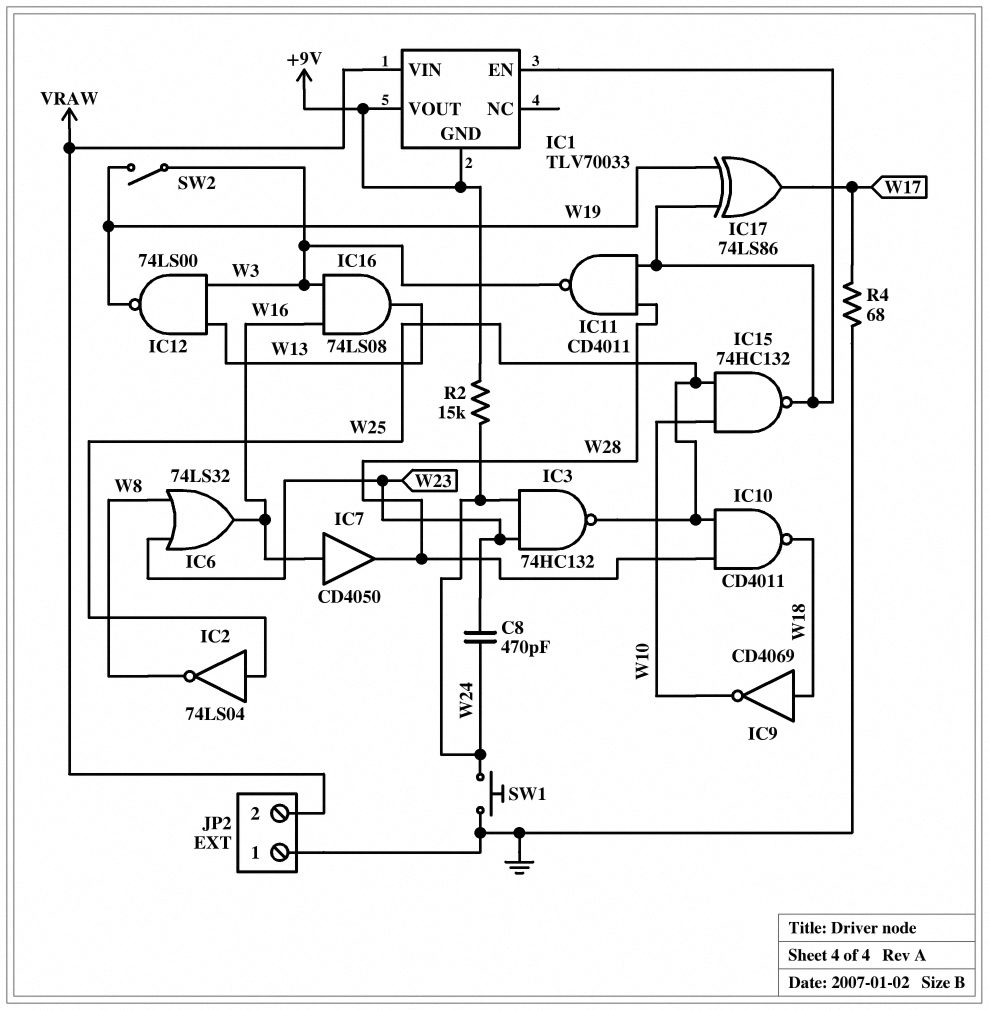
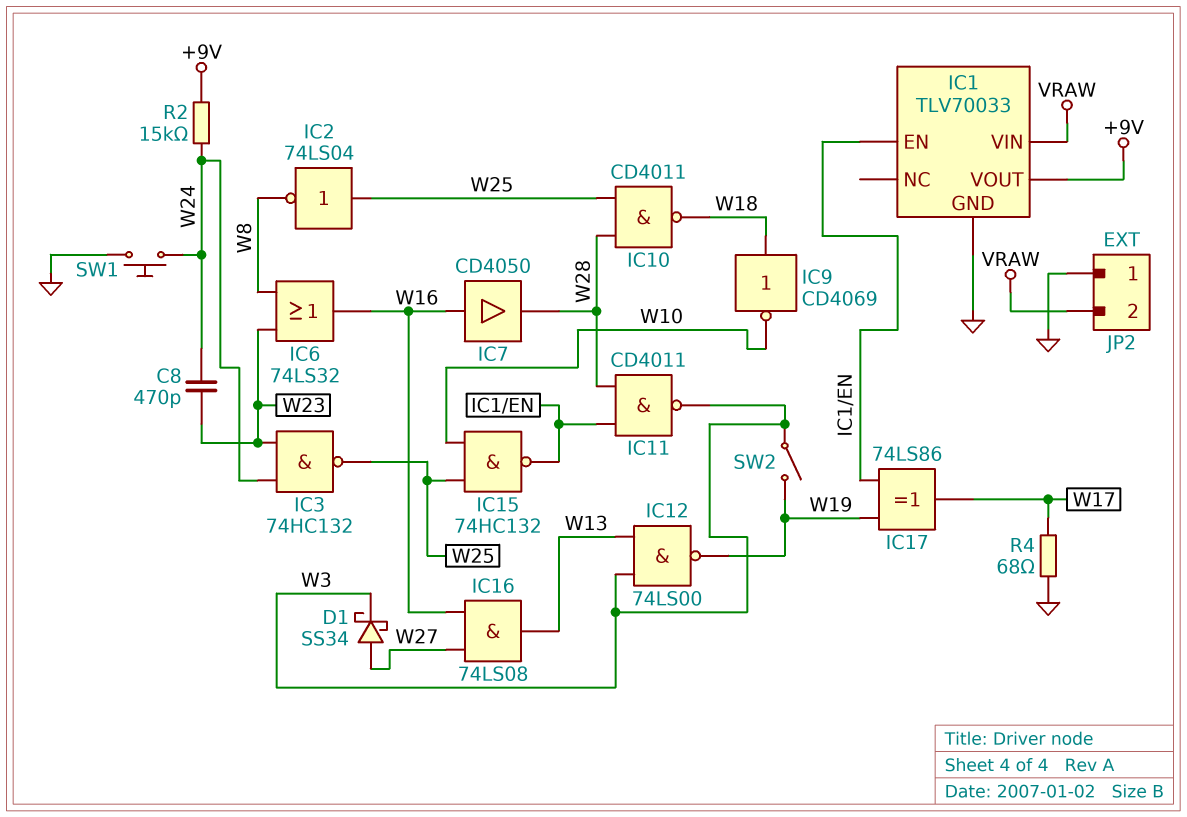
D1: none -> schottky SS34 (A W27, K W3)
IC1 pin GND: +9V -> GND
IC16: AND 74LS08 (in W3, in W16, out W13) -> AND 74LS08 (in W16, in W27, out W13)

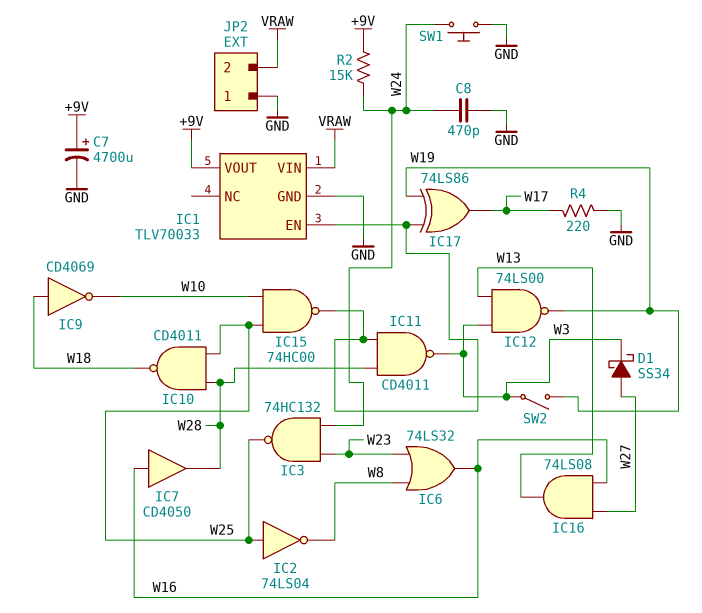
C7: none -> 4700uF (plus +9V, minus GND)
C8: 470pF (W23, W24) -> 470pF (GND, W24)
IC15: NAND 74HC132 (in W10, in W25, out IC1/EN) -> NAND 74HC00 (in W10, in W25, out IC1/EN)
R4: 68 (GND, W17) -> 220 (GND, W17)

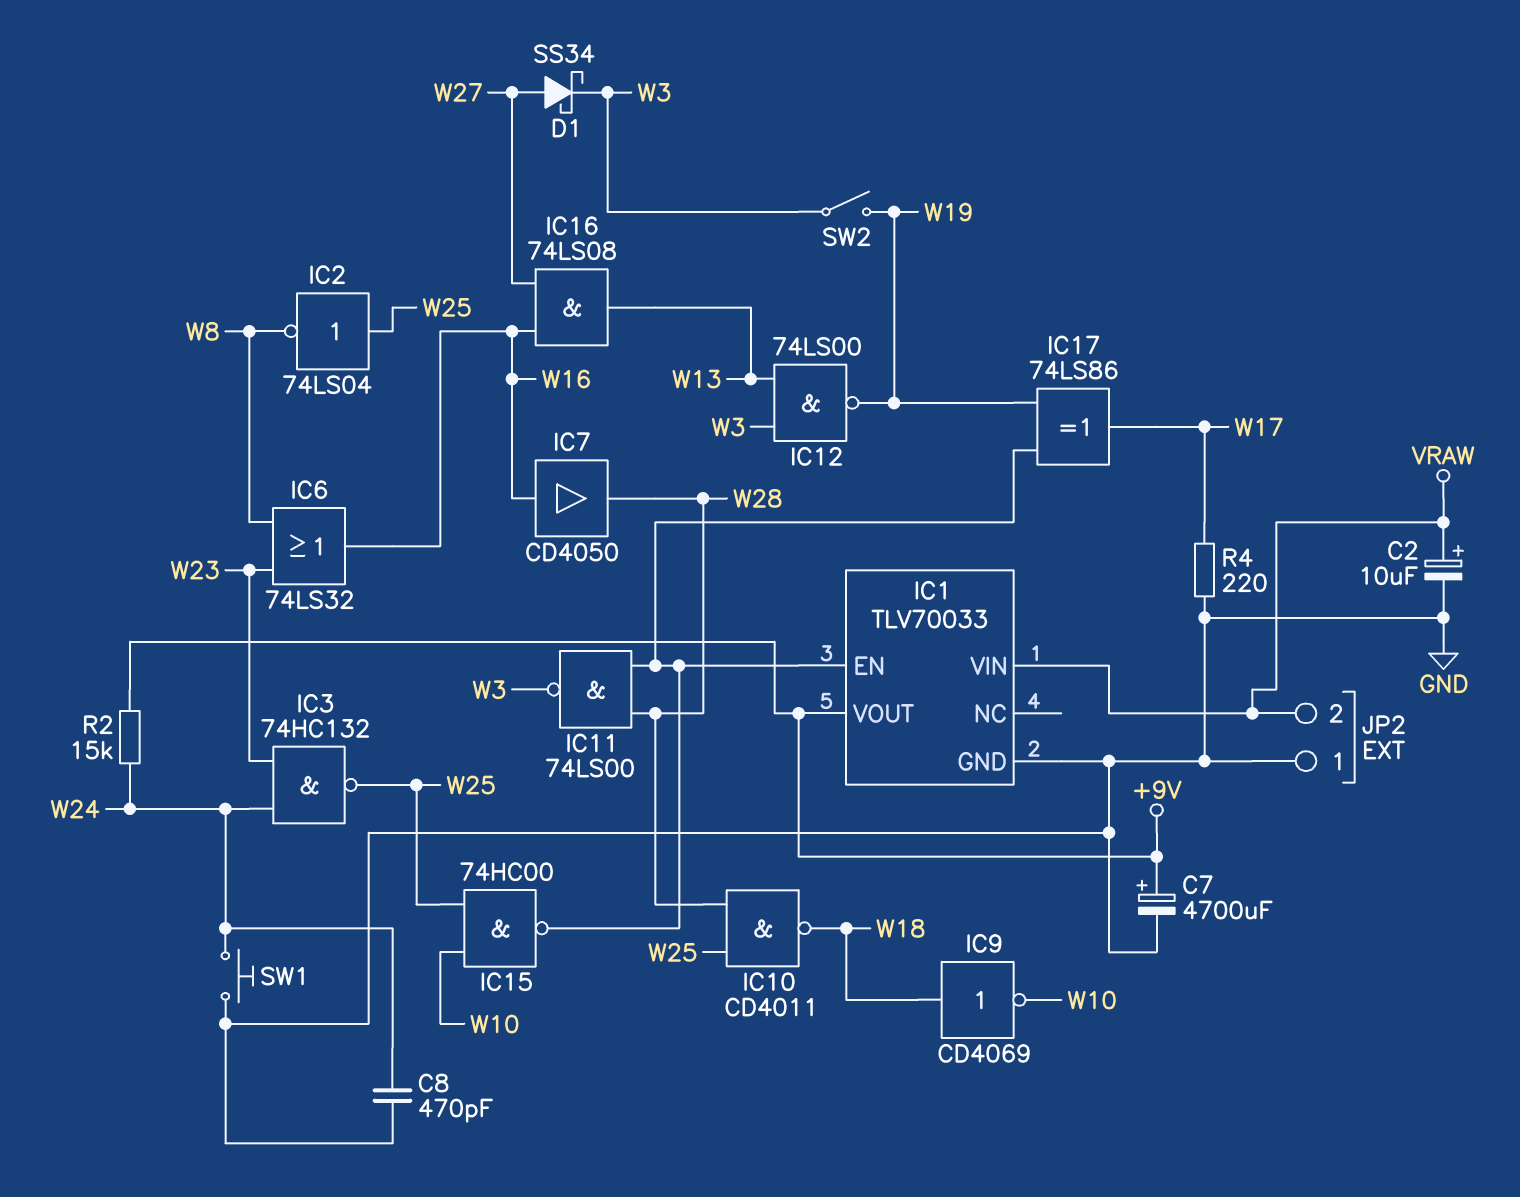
C2: none -> 10uF (plus VRAW, minus GND)
IC11: NAND CD4011 (in IC1/EN, in W28, out W3) -> NAND 74LS00 (in IC1/EN, in W28, out W3)

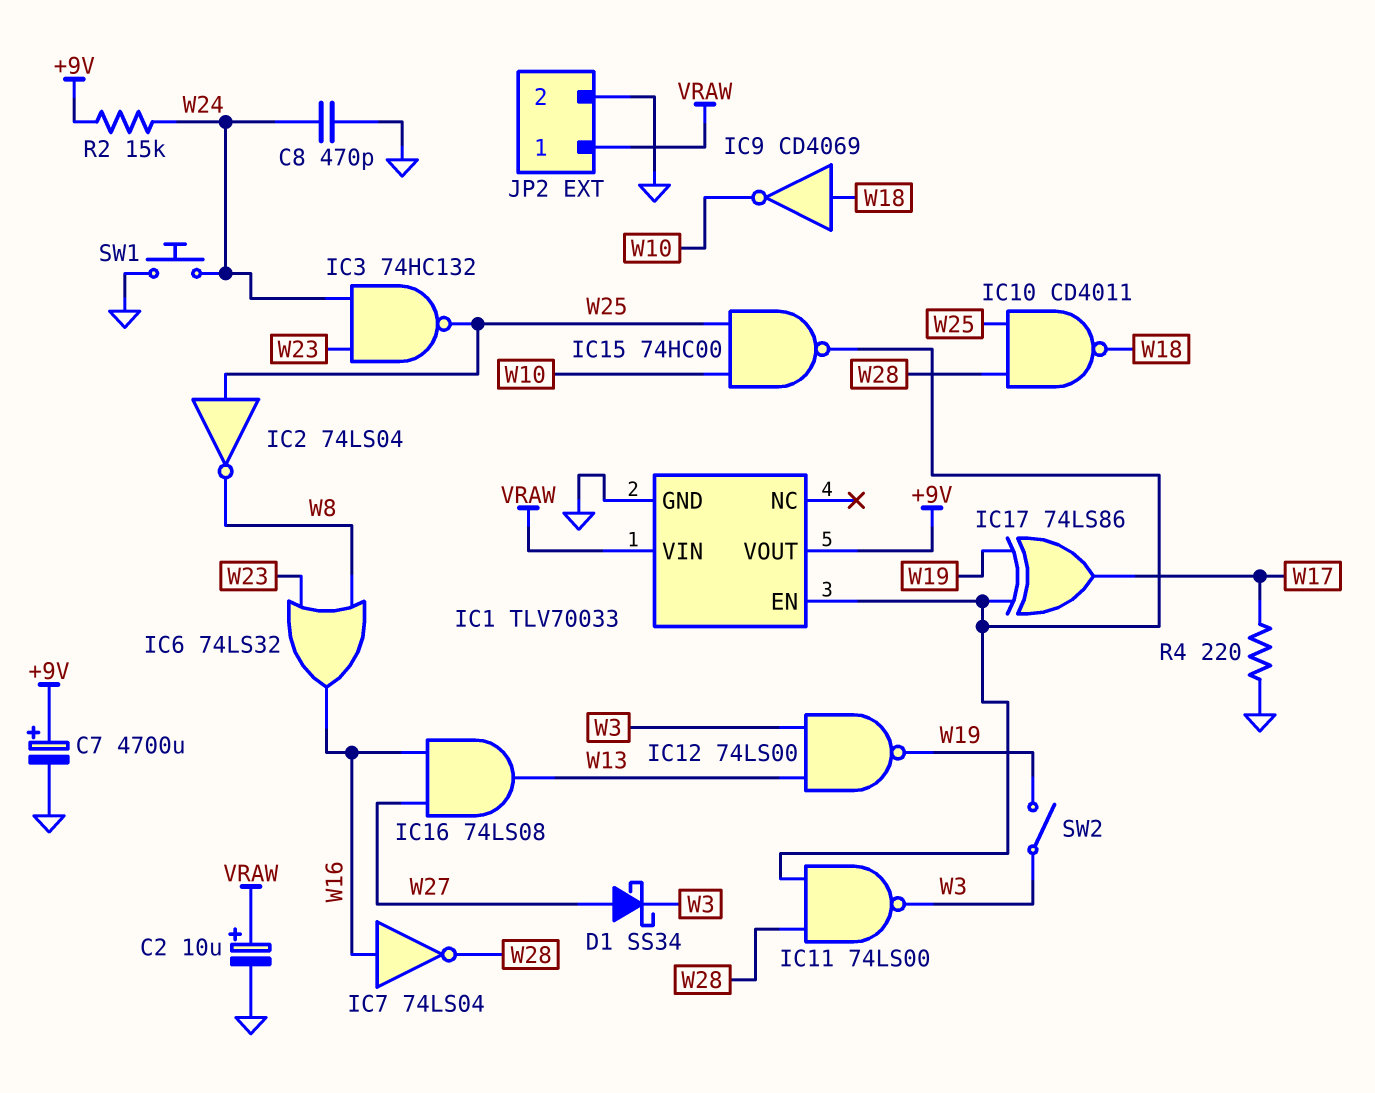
IC7: buffer CD4050 (in W16, out W28) -> NOT 74LS04 (in W16, out W28)
JP2 pin 1: GND -> VRAW
JP2 pin 2: VRAW -> GND

